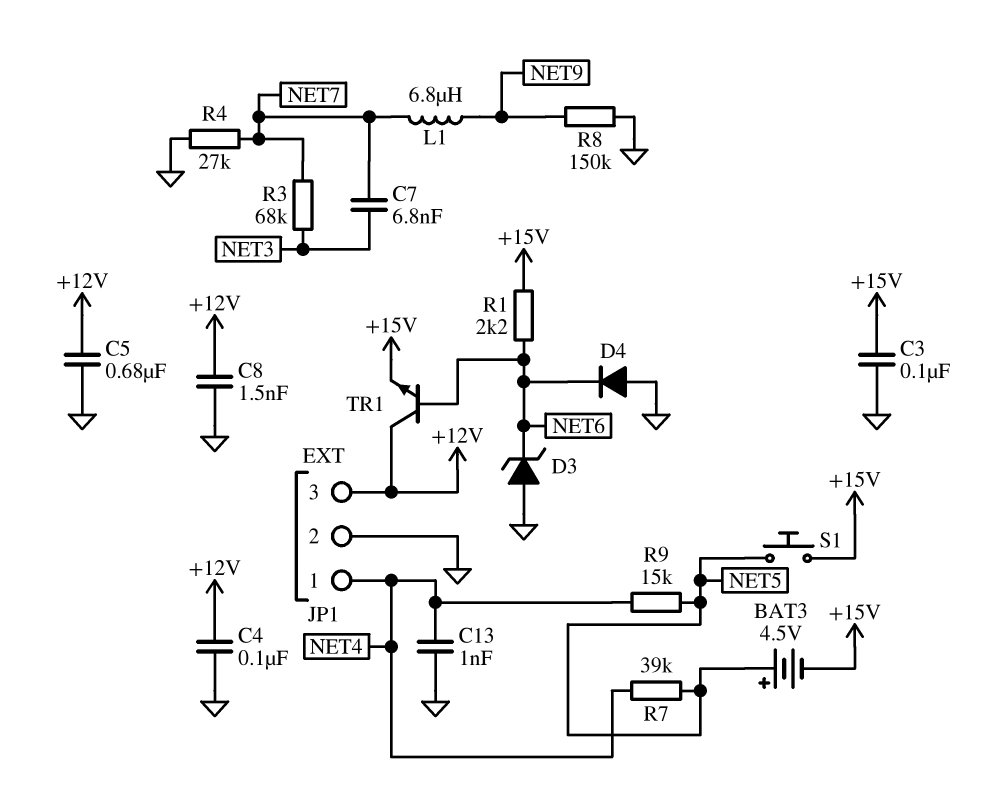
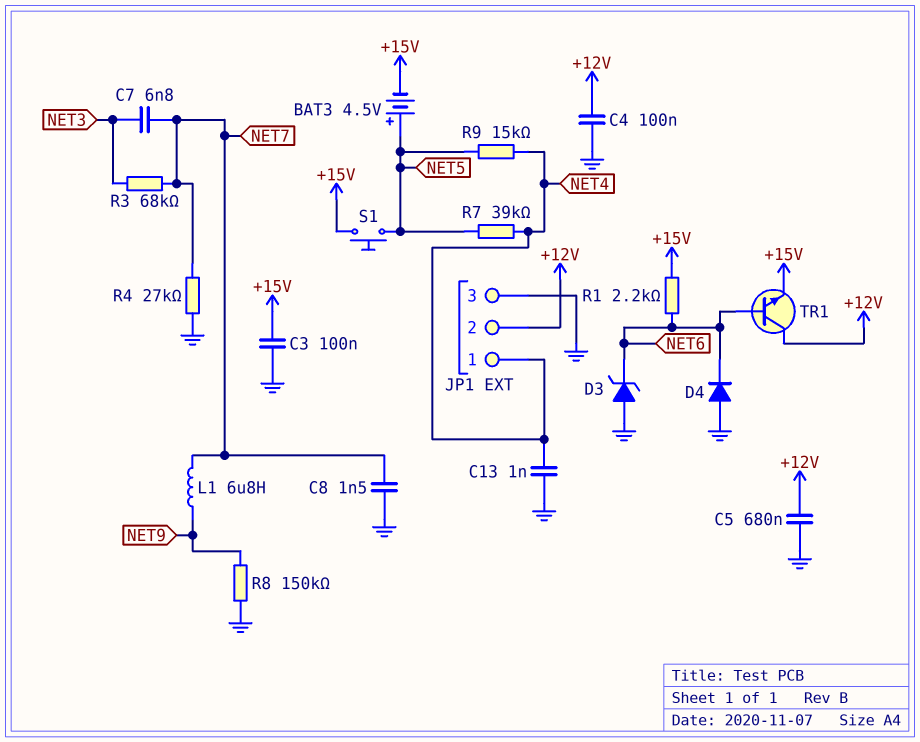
C8: 1.5nF (+12V, GND) -> 1.5nF (GND, NET7)
JP1 pin 2: GND -> +12V
JP1 pin 3: +12V -> GND

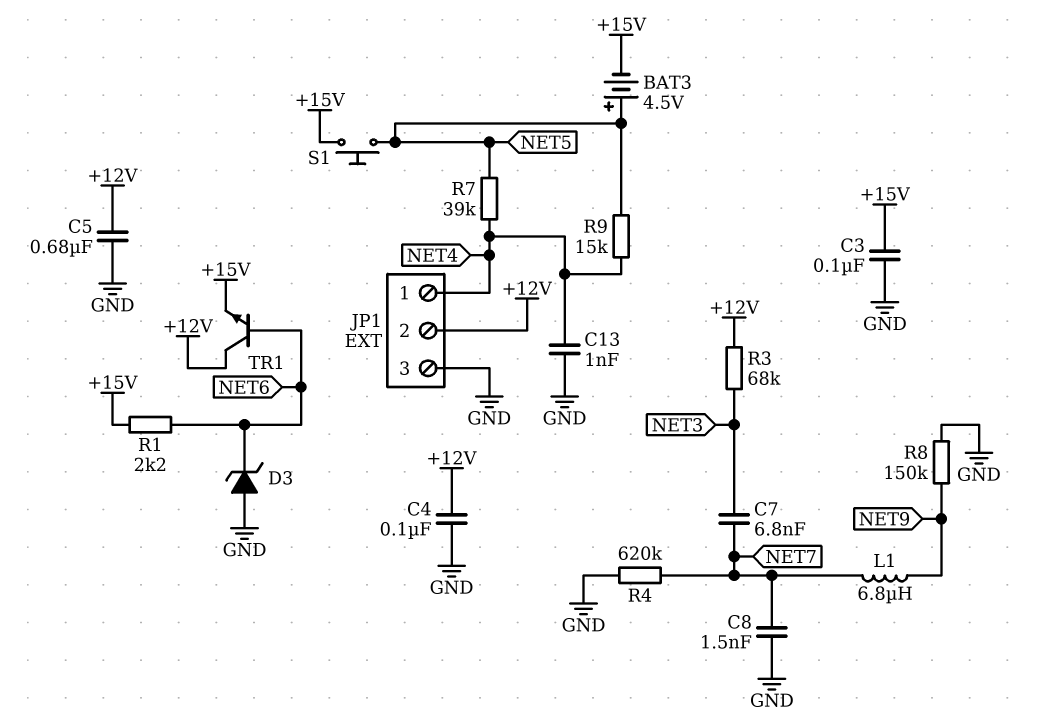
D4: diode (A GND, K NET6) -> none
R3: 68k (NET3, NET7) -> 68k (+12V, NET3)
R4: 27k (GND, NET7) -> 620k (GND, NET7)

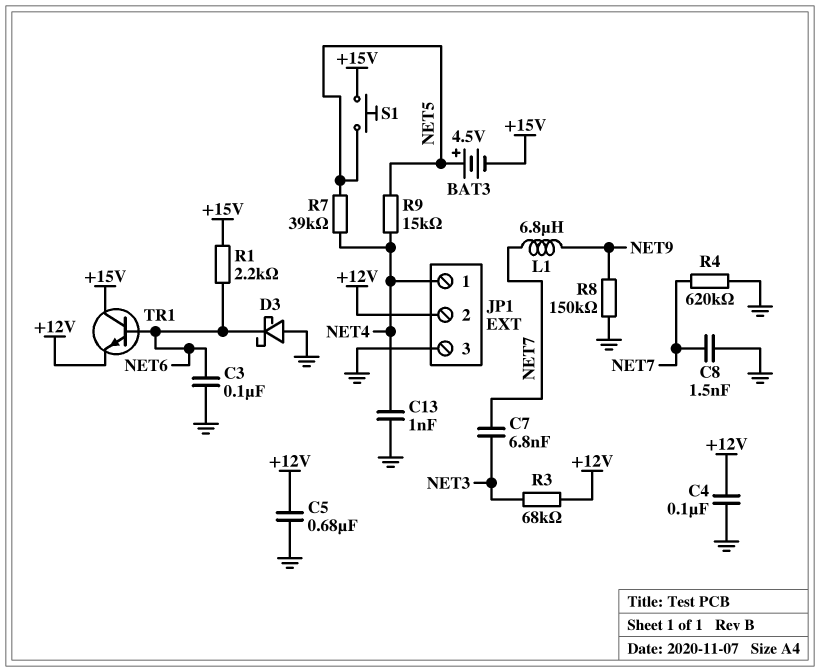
C3: 100nF (+15V, GND) -> 100nF (GND, NET6)
D3: zener (A GND, K NET6) -> schottky (A GND, K NET6)
TR1: NPN (B NET6, C +12V, E +15V) -> NPN (B NET6, C +15V, E +12V)

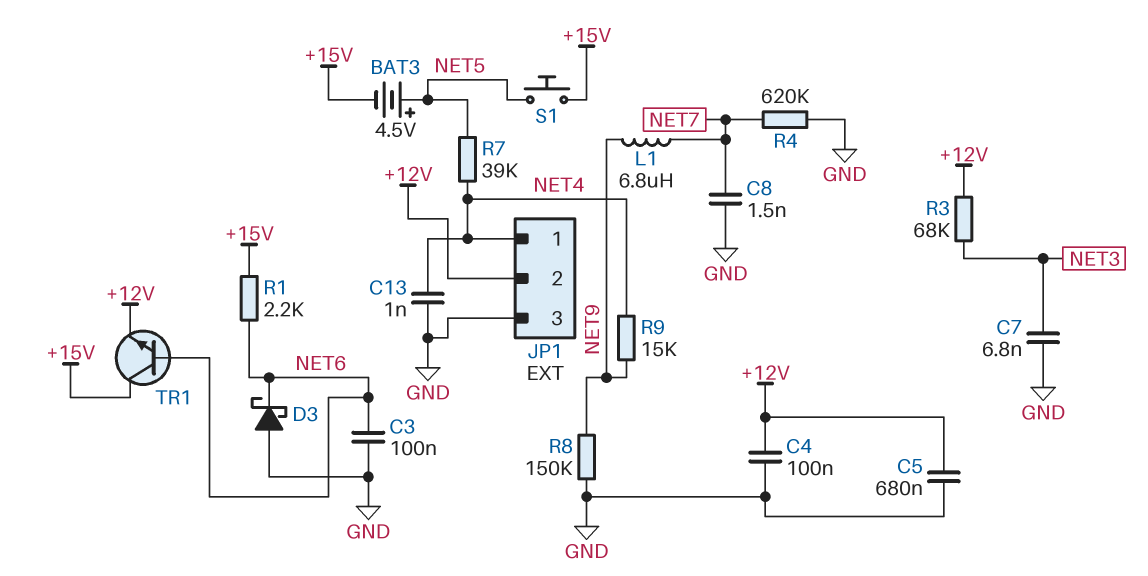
C7: 6.8nF (NET3, NET7) -> 6.8nF (GND, NET3)
R9: 15k (NET4, NET5) -> 15k (NET4, NET9)

